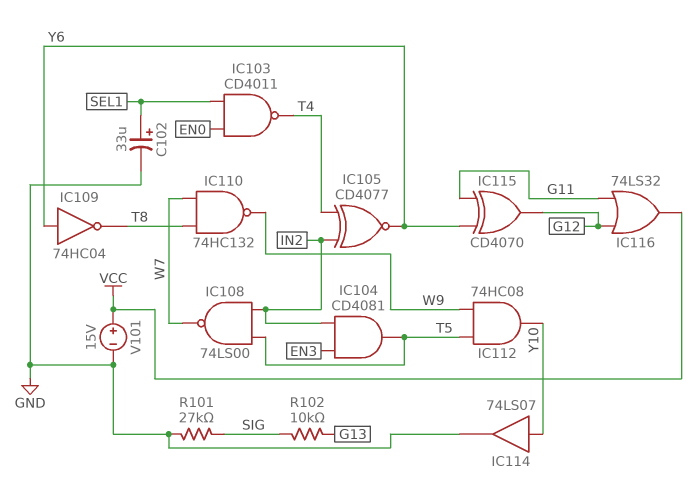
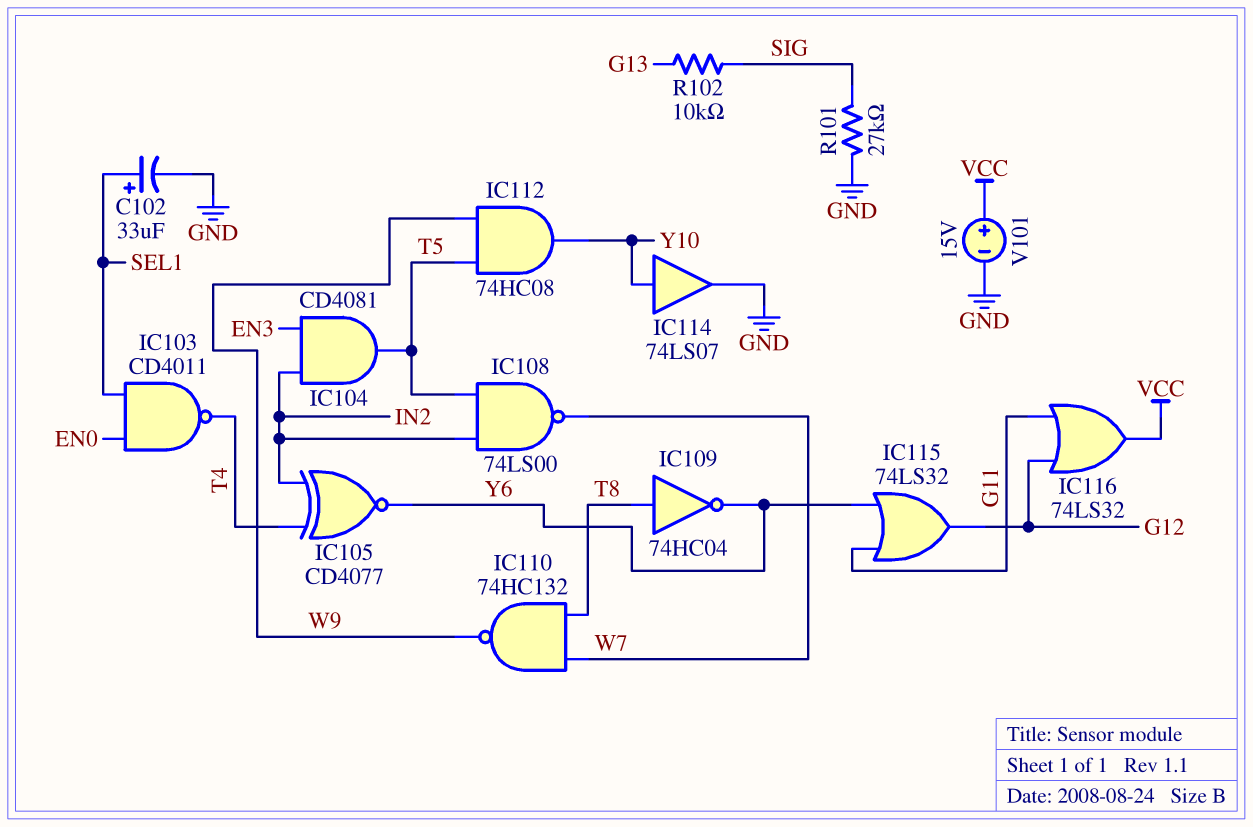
IC109: NOT 74HC04 (in Y6, out T8) -> NOT 74HC04 (in T8, out Y6)
IC115: XOR CD4070 (in G11, in Y6, out G12) -> OR 74LS32 (in G11, in Y6, out G12)

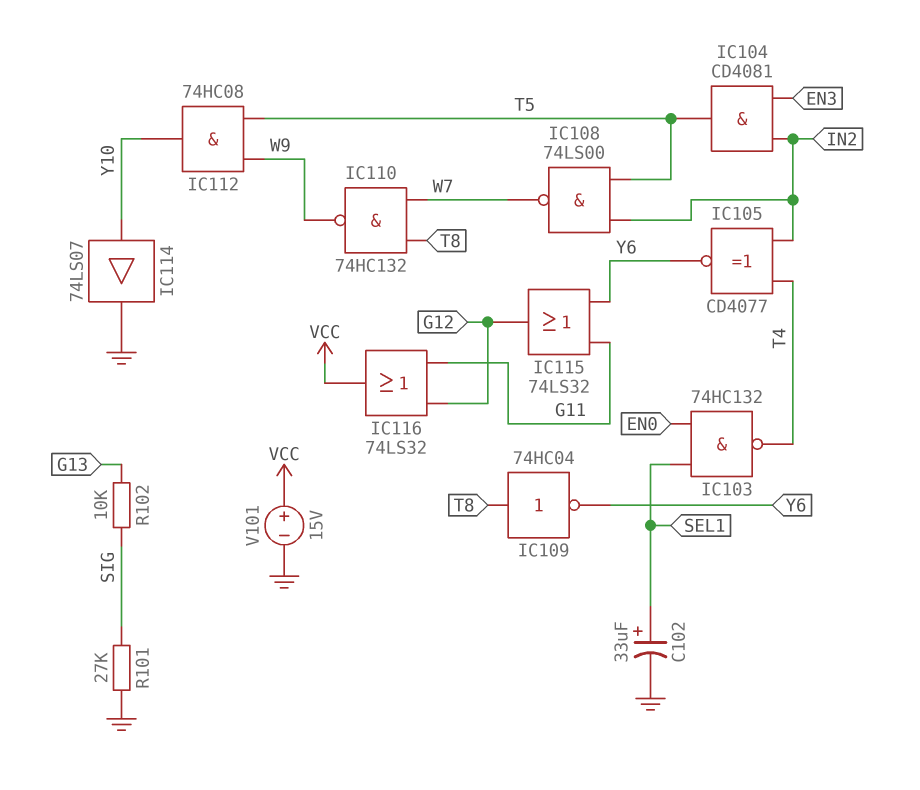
IC103: NAND CD4011 (in EN0, in SEL1, out T4) -> NAND 74HC132 (in EN0, in SEL1, out T4)

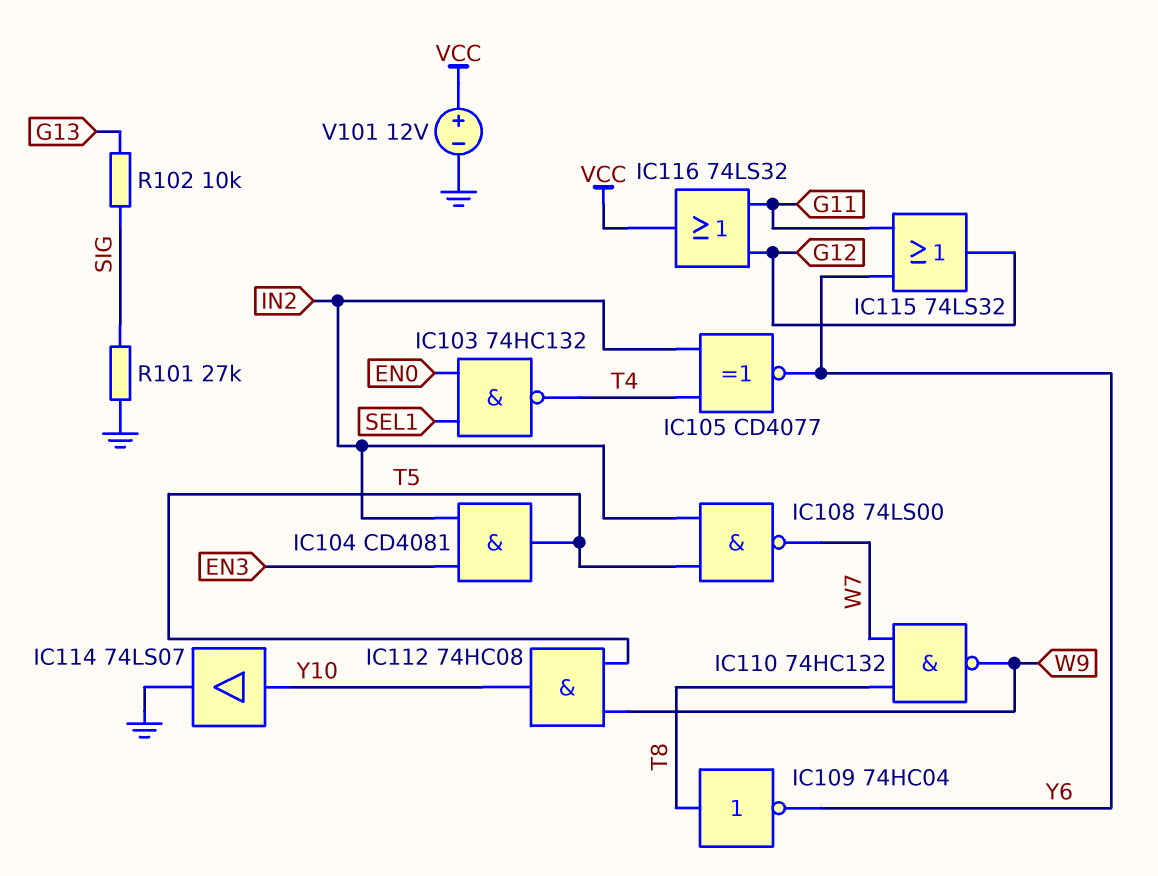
C102: 33uF (plus SEL1, minus GND) -> none
V101: 15V (plus VCC, minus GND) -> 12V (plus VCC, minus GND)

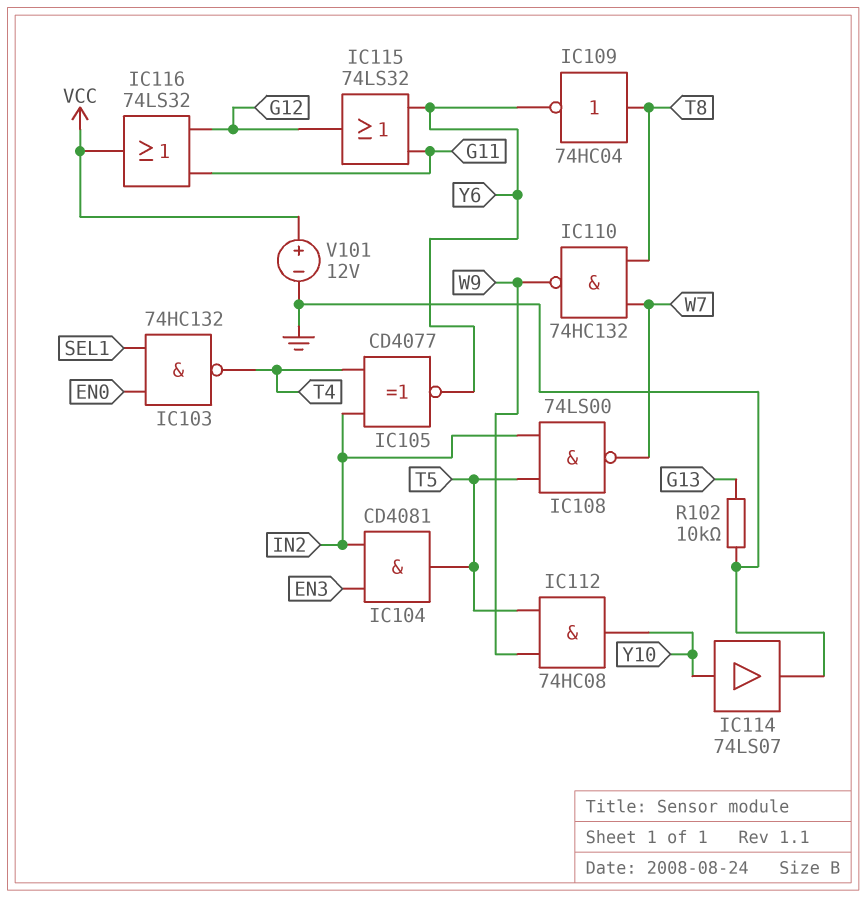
R101: 27k (GND, SIG) -> none
R102: 10k (G13, SIG) -> 10k (G13, GND)

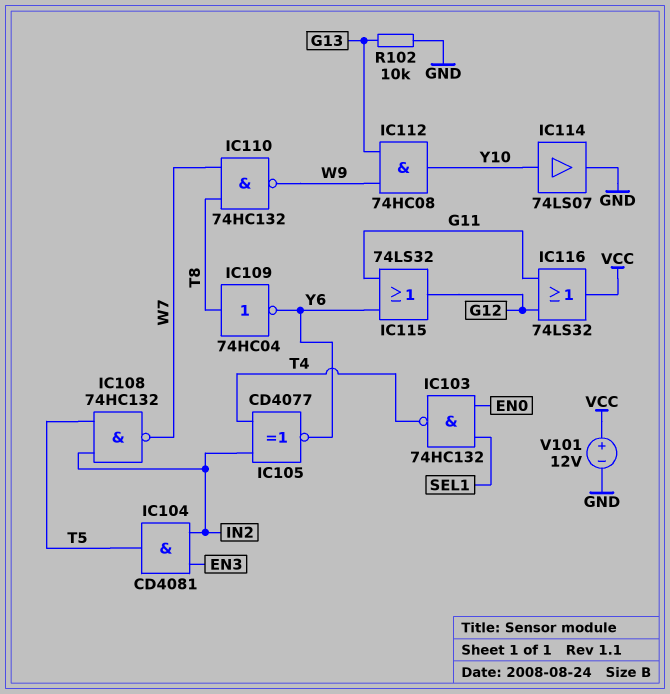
IC108: NAND 74LS00 (in IN2, in T5, out W7) -> NAND 74HC132 (in IN2, in T5, out W7)
IC112: AND 74HC08 (in T5, in W9, out Y10) -> AND 74HC08 (in G13, in W9, out Y10)

